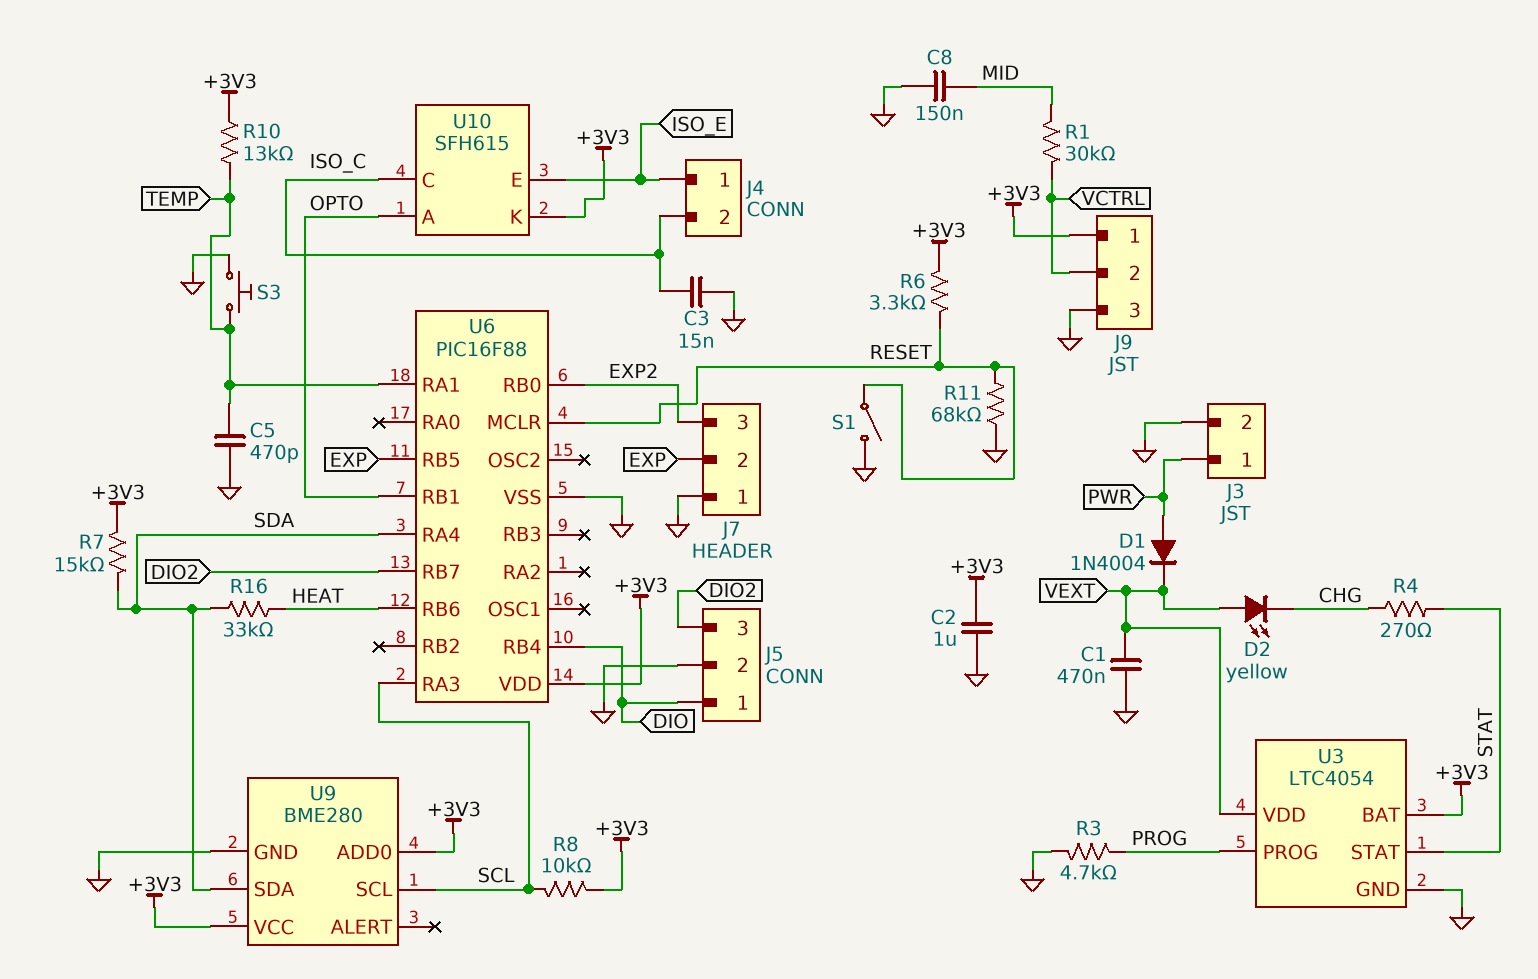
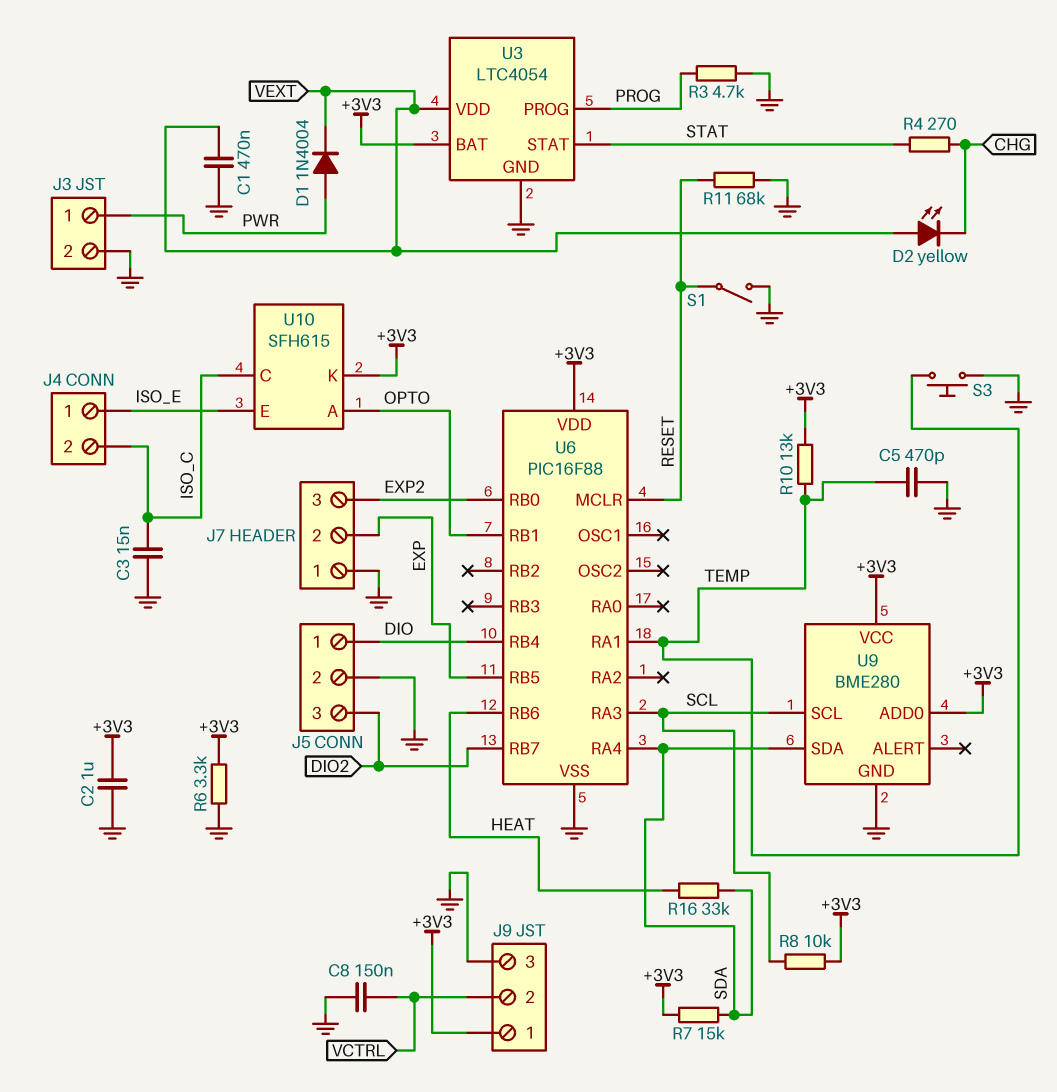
C8: 150nF (GND, MID) -> 150nF (GND, VCTRL)
R1: 30k (MID, VCTRL) -> none
R6: 3.3k (+3V3, RESET) -> 3.3k (+3V3, GND)

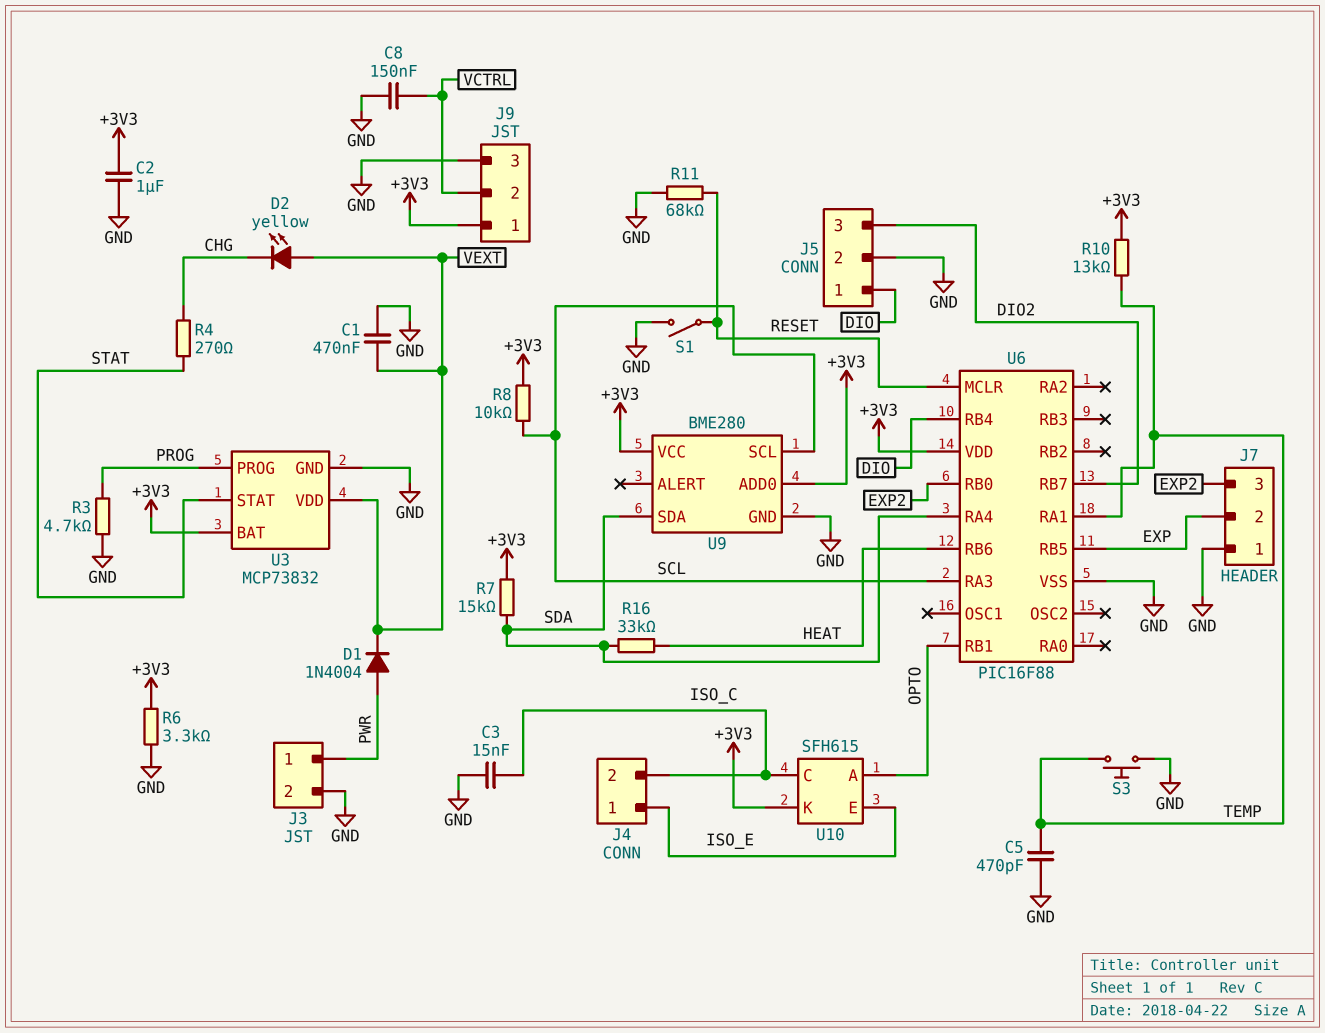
U3: LTC4054 -> MCP73832

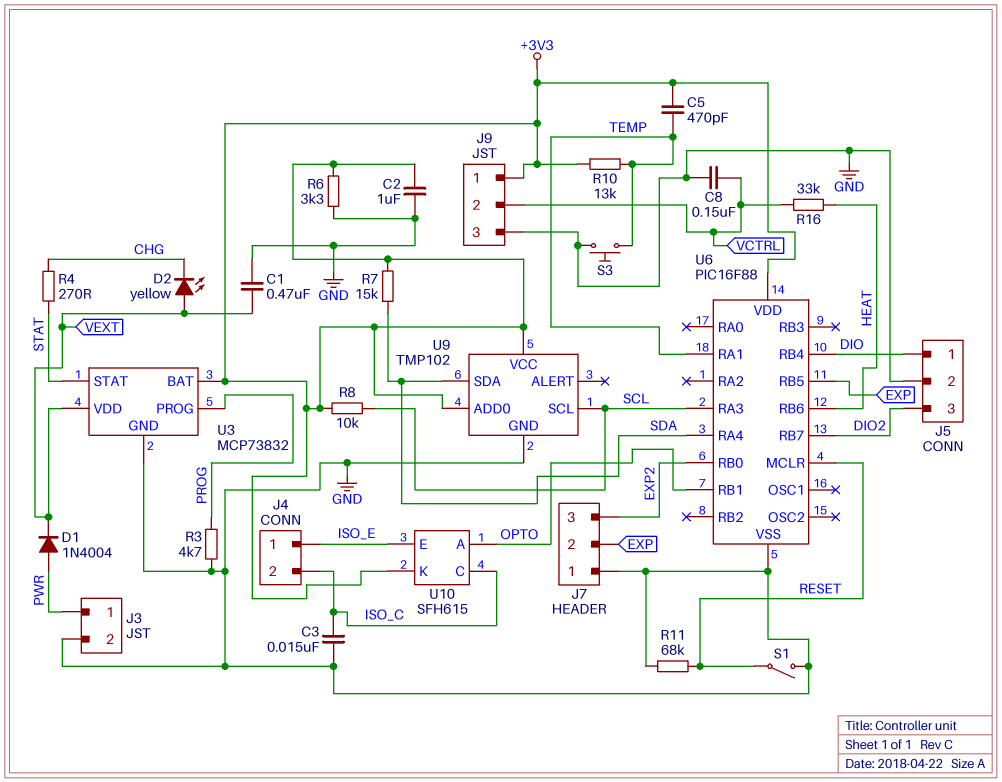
C5: 470pF (GND, TEMP) -> 470pF (+3V3, TEMP)
R16: 33k (HEAT, SDA) -> 33k (HEAT, VCTRL)
U9: BME280 -> TMP102

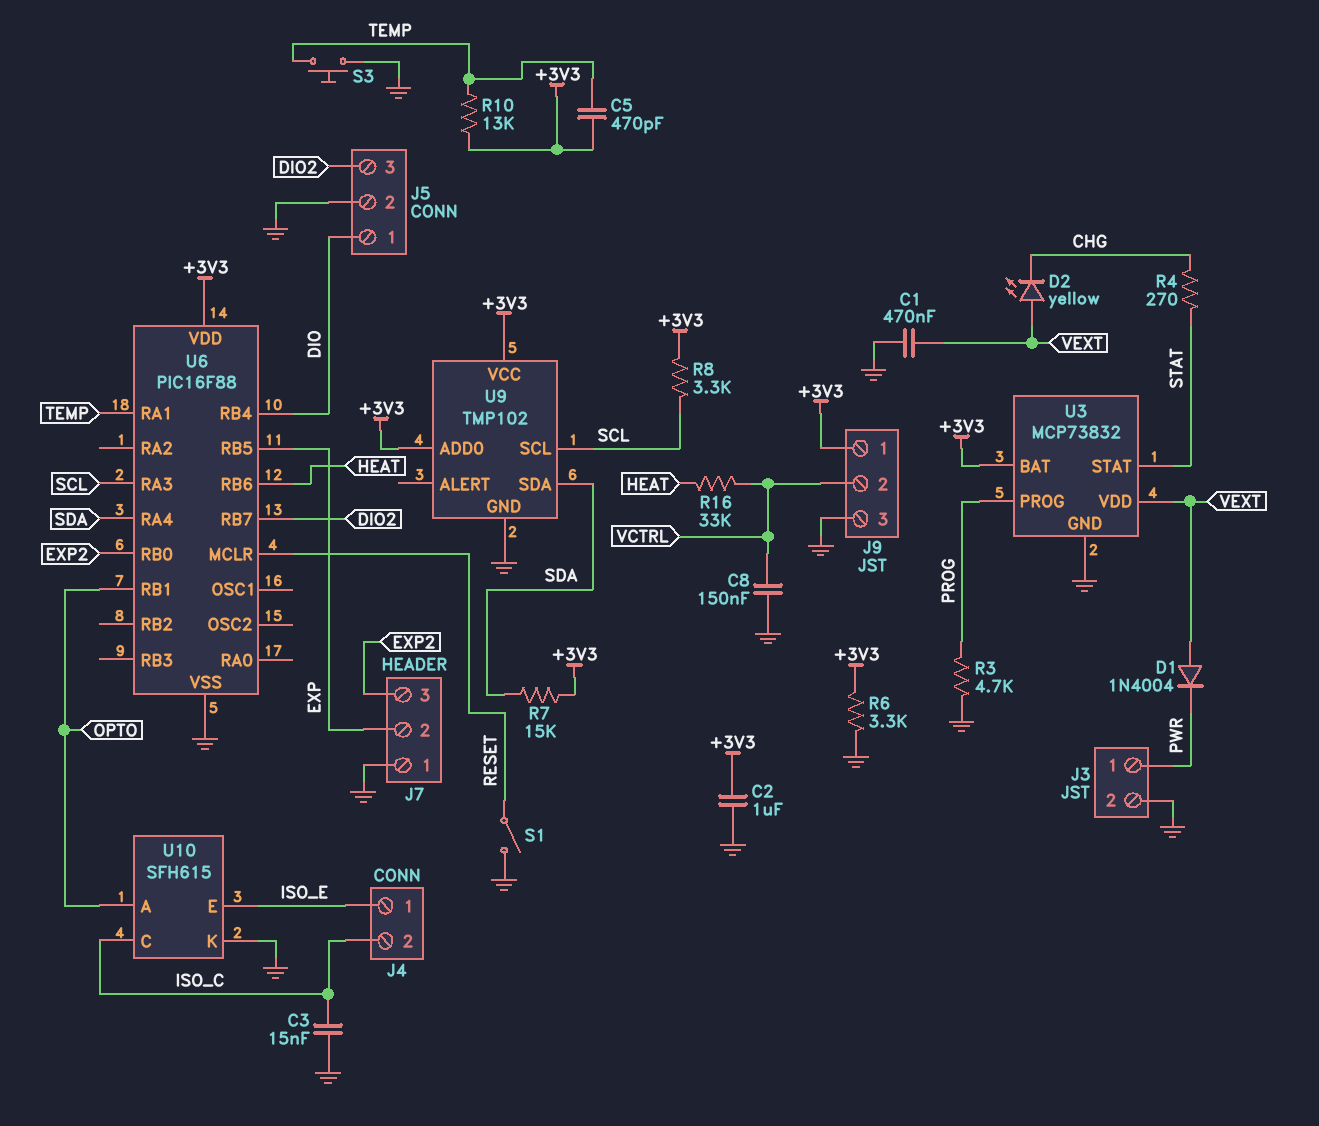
D1: diode 1N4004 (A PWR, K VEXT) -> diode 1N4004 (A VEXT, K PWR)
R8: 10k (+3V3, SCL) -> 3.3k (+3V3, SCL)
R11: 68k (GND, RESET) -> none
U10 pin K: +3V3 -> GND

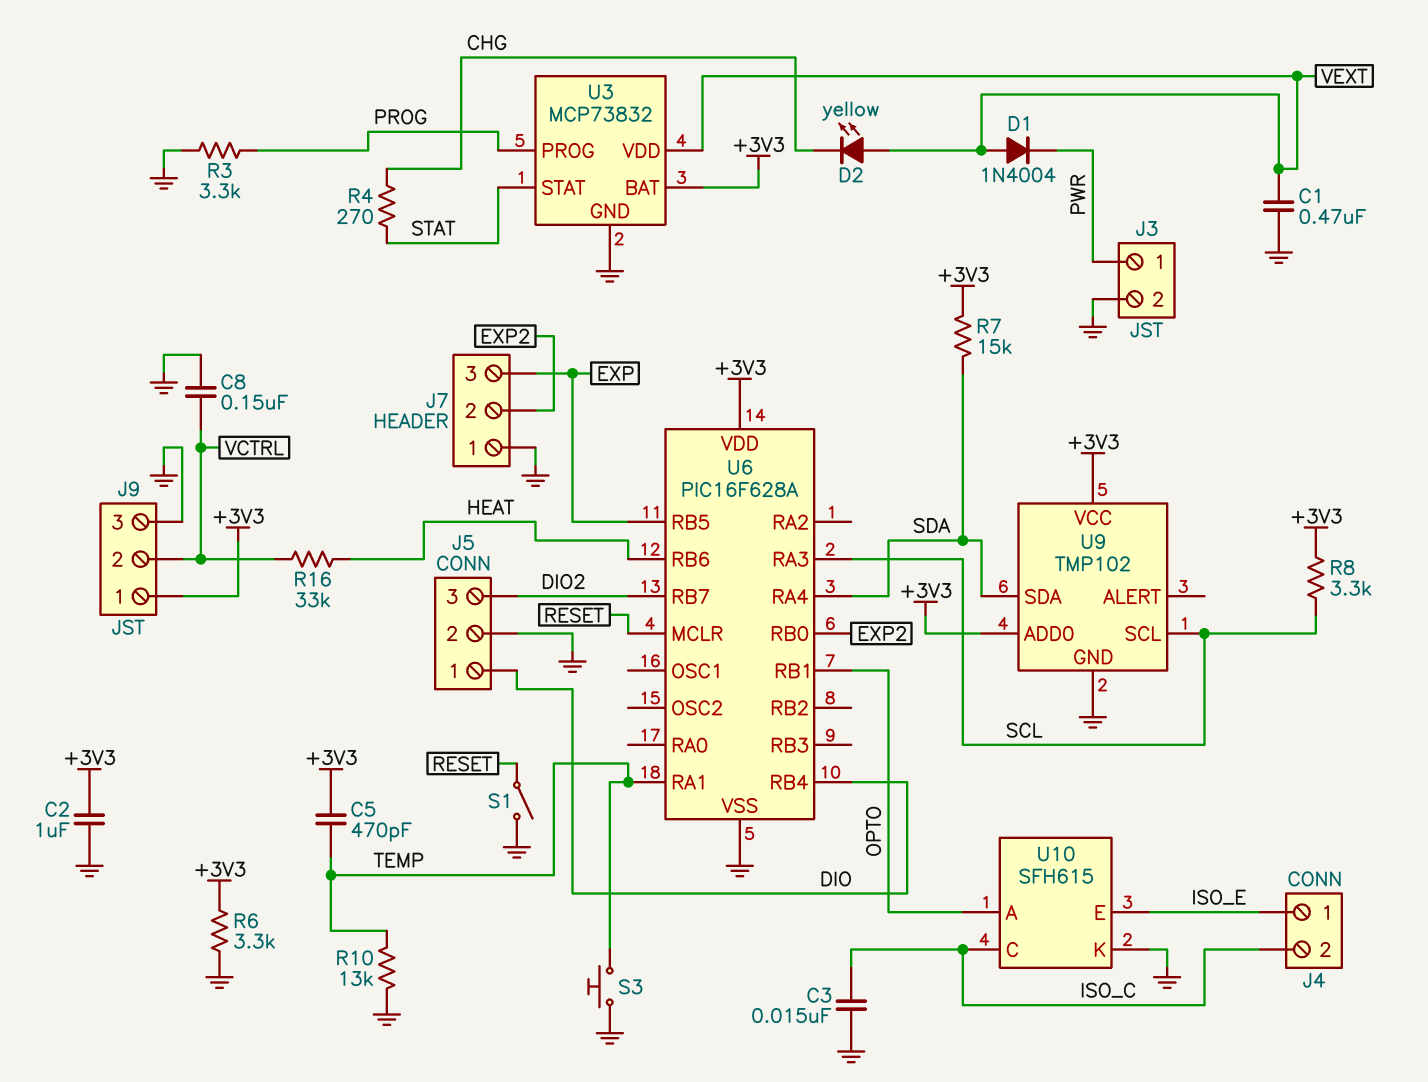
J7 pin 2: EXP -> EXP2
J7 pin 3: EXP2 -> EXP
R3: 4.7k (GND, PROG) -> 3.3k (GND, PROG)
R10: 13k (+3V3, TEMP) -> 13k (GND, TEMP)
U6: PIC16F88 -> PIC16F628A

